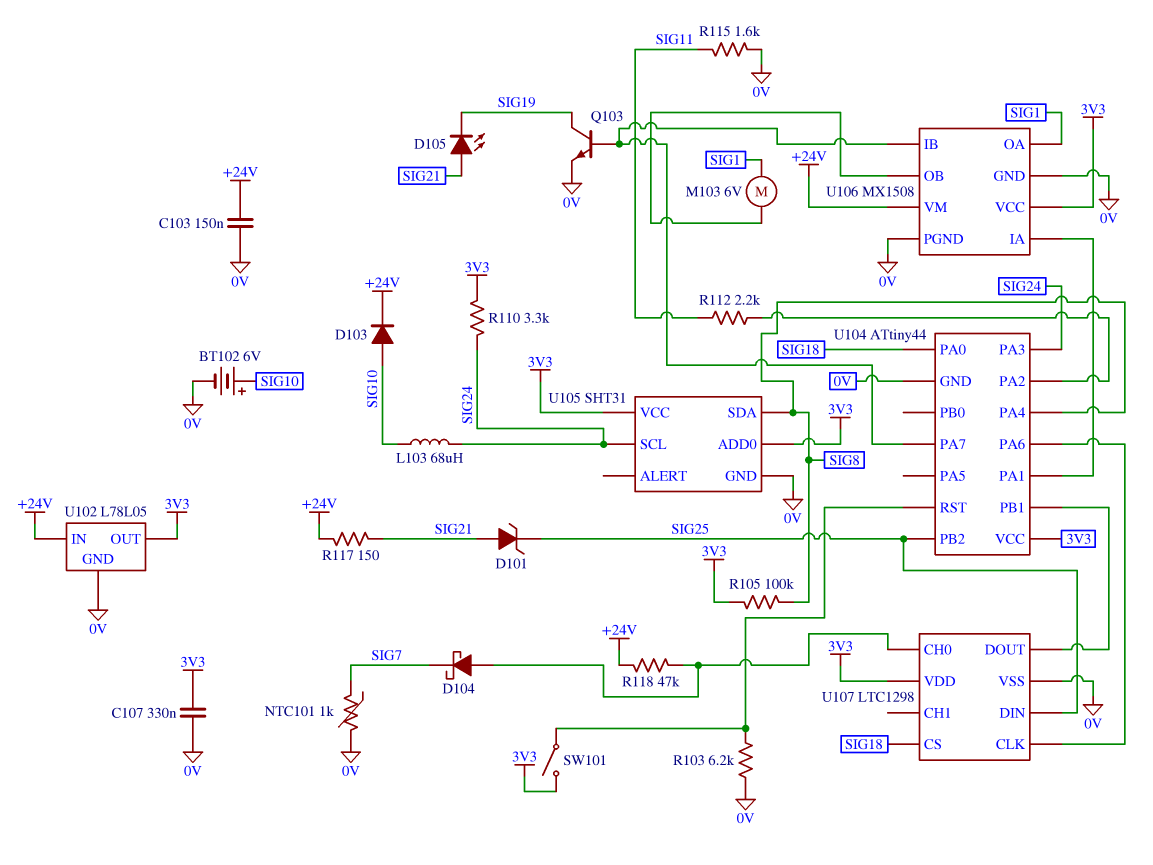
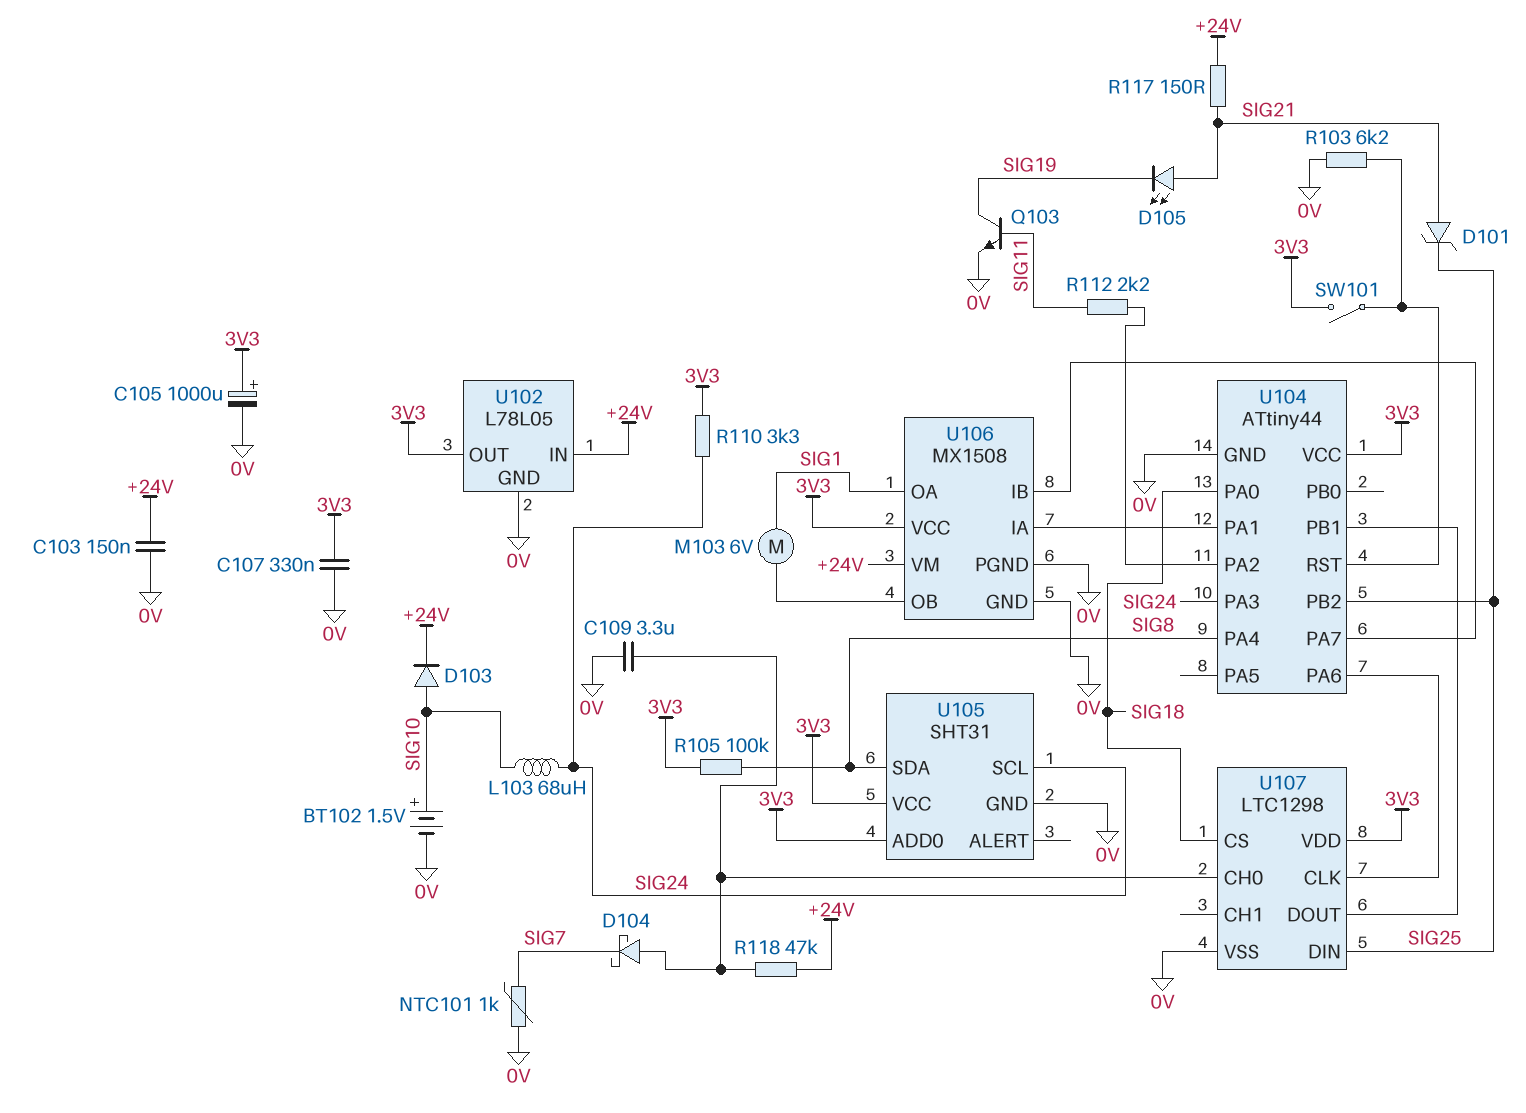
BT102: 6V (plus SIG10, minus 0V) -> 1.5V (plus SIG10, minus 0V)
C105: none -> 1000uF (plus 3V3, minus 0V)
C109: none -> 3.3uF (0V, U107/CH0)
Q103: NPN (B U104/PA7, C SIG19, E 0V) -> NPN (B SIG11, C SIG19, E 0V)
R115: 1.6k (0V, SIG11) -> none

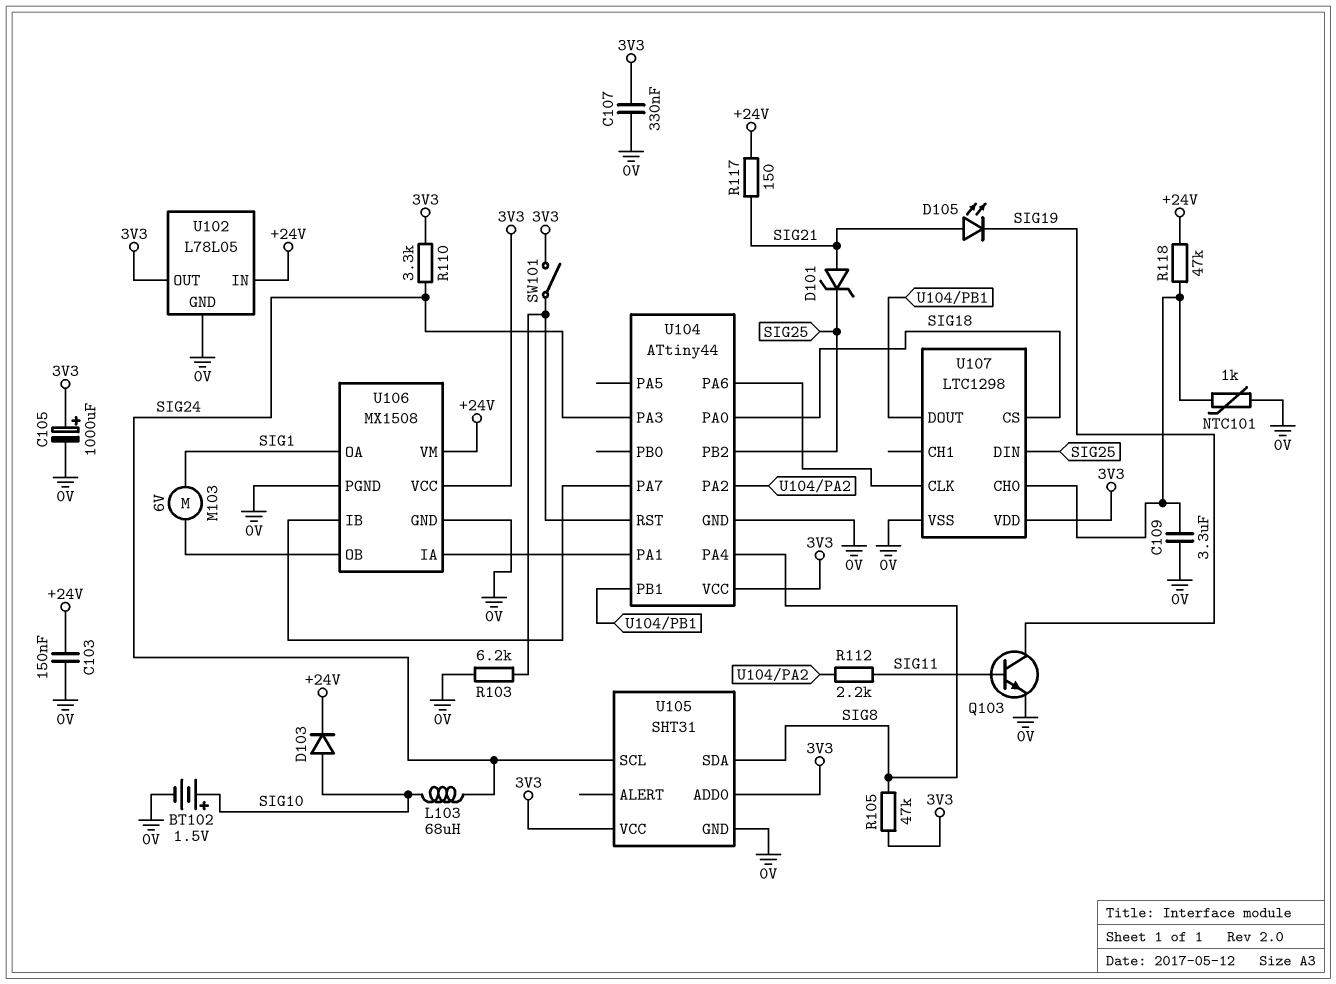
D104: schottky (A U107/CH0, K SIG7) -> none
NTC101: 1k (0V, SIG7) -> 1k (0V, U107/CH0)
R105: 100k (3V3, SIG8) -> 47k (3V3, SIG8)

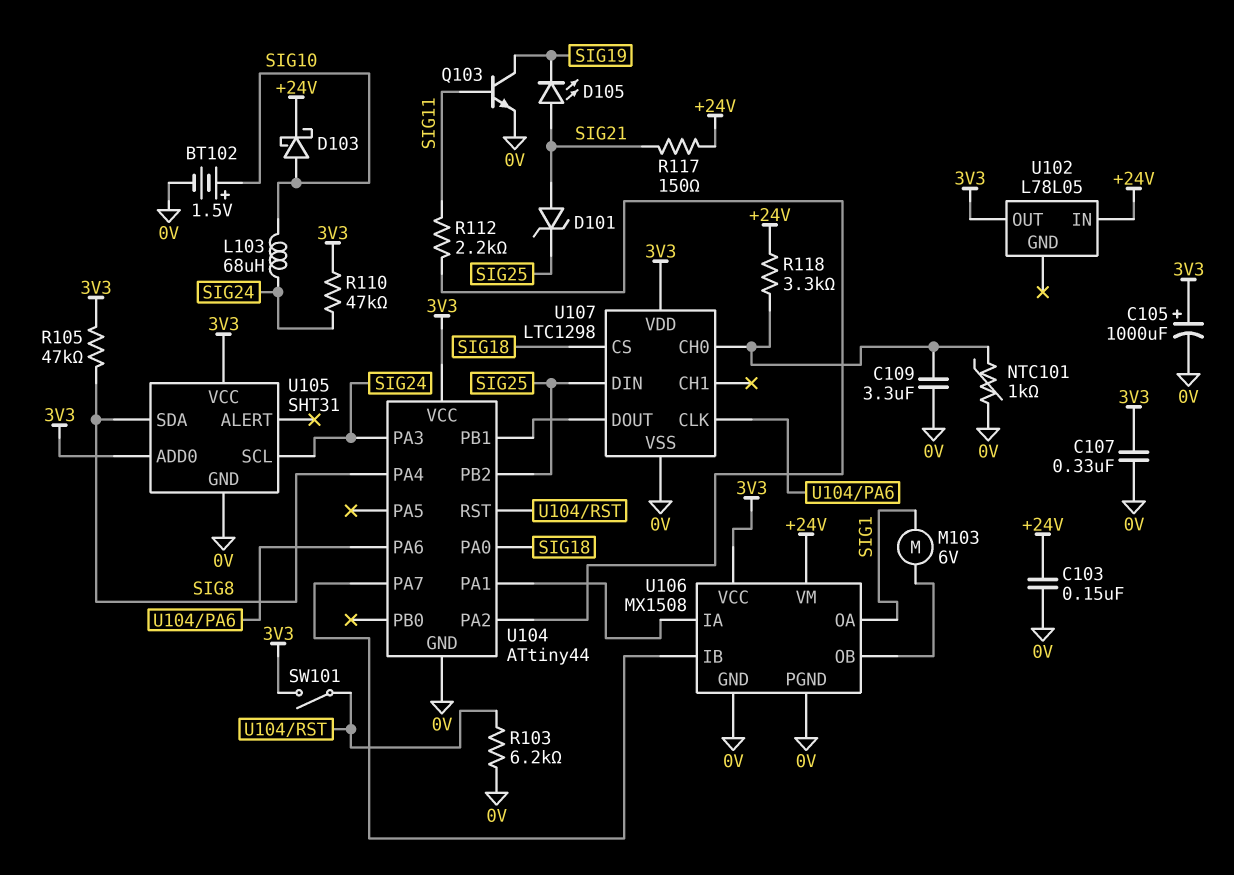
D103: diode (A SIG10, K +24V) -> schottky (A SIG10, K +24V)
R110: 3.3k (3V3, SIG24) -> 47k (3V3, SIG24)
R118: 47k (+24V, U107/CH0) -> 3.3k (+24V, U107/CH0)
U102 pin GND: 0V -> none

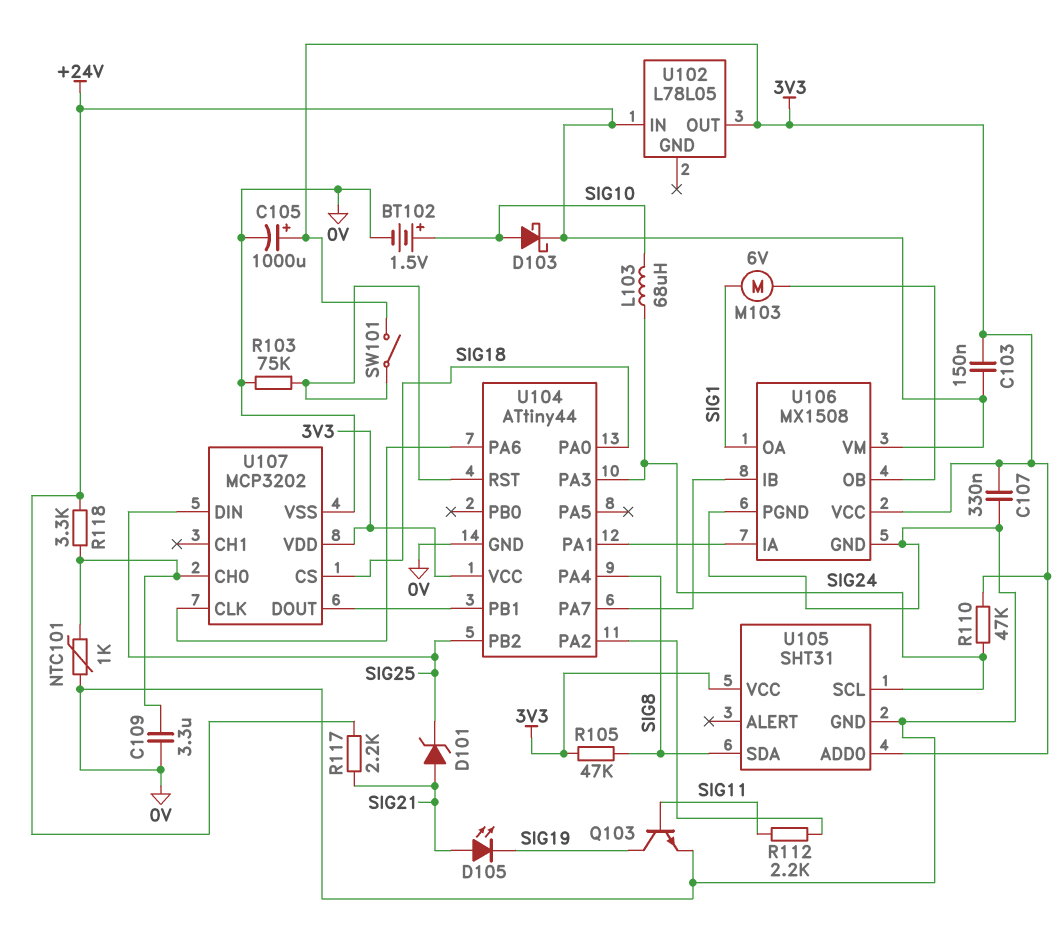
C103: 150nF (+24V, 0V) -> 150nF (+24V, 3V3)
R103: 6.2k (0V, U104/RST) -> 75k (0V, U104/RST)
R117: 150 (+24V, SIG21) -> 2.2k (+24V, SIG21)
U107: LTC1298 -> MCP3202

